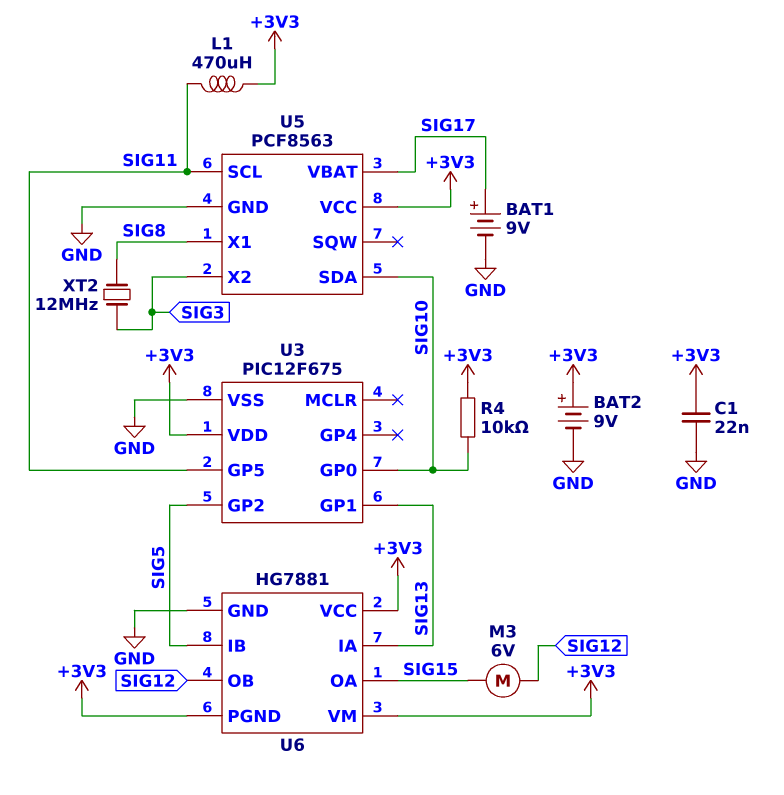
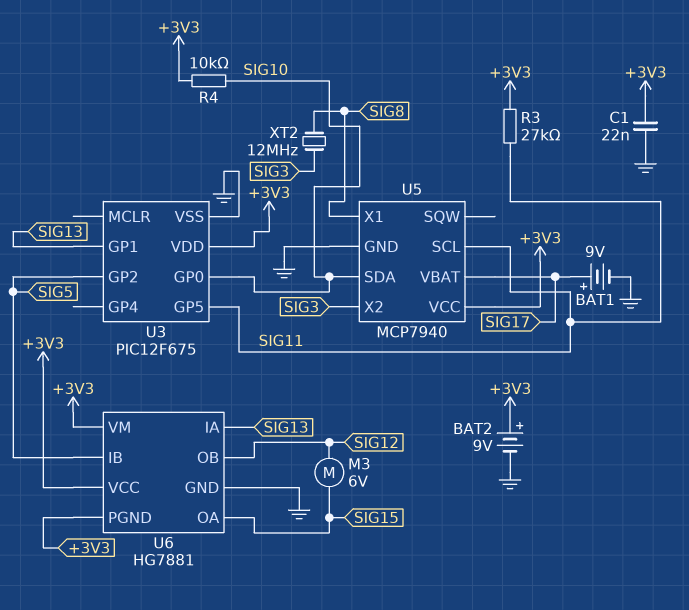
L1: 470uH (+3V3, SIG11) -> none
R3: none -> 27k (+3V3, SIG11)
U5: PCF8563 -> MCP7940

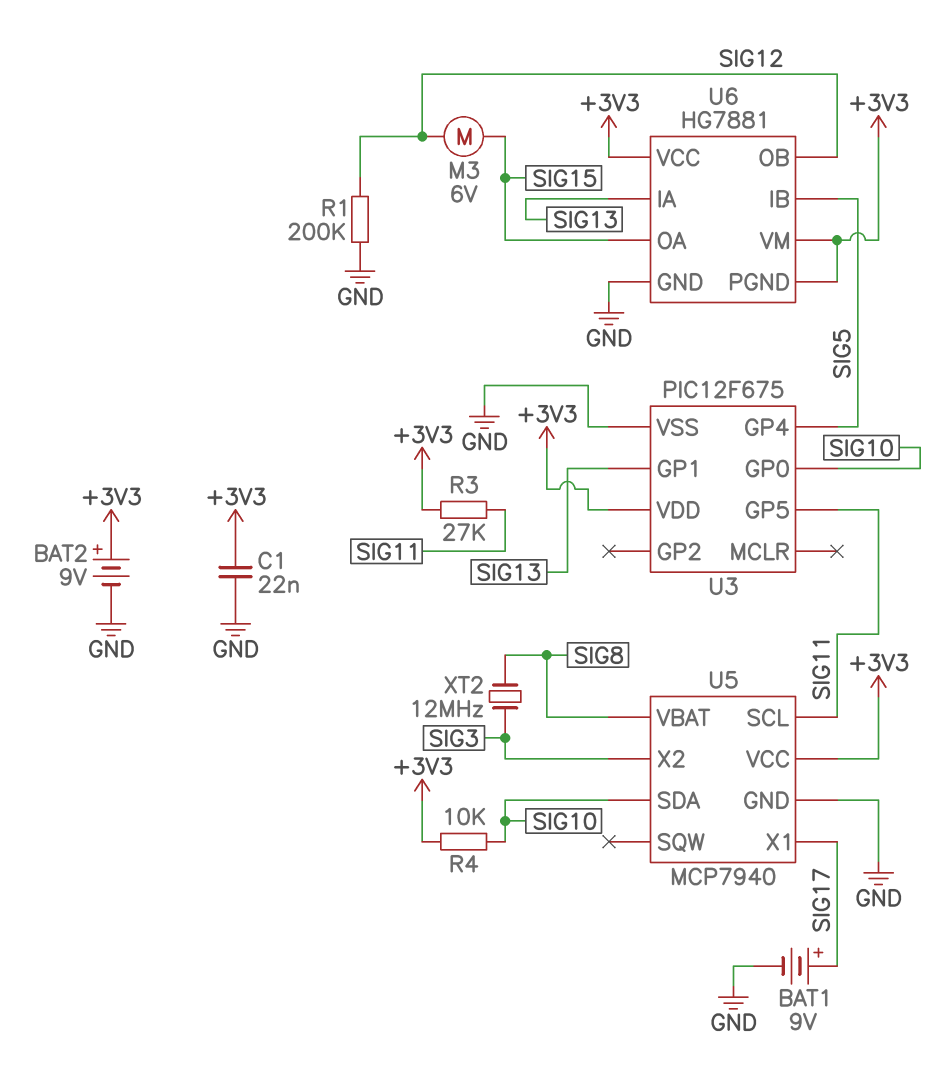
R1: none -> 200k (GND, SIG12)
U3 pin GP2: SIG5 -> none
U3 pin GP4: none -> SIG5
U5 pin VBAT: SIG17 -> SIG8
U5 pin X1: SIG8 -> SIG17

